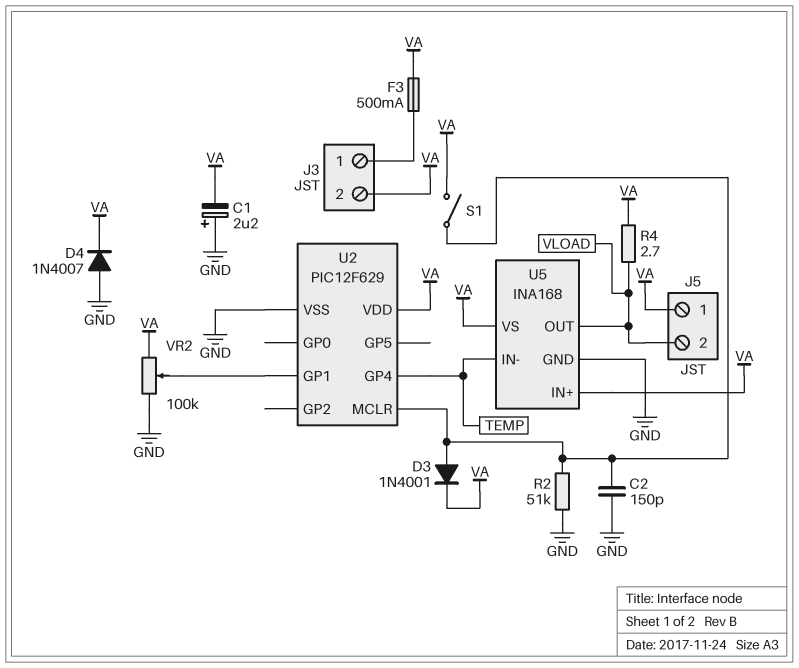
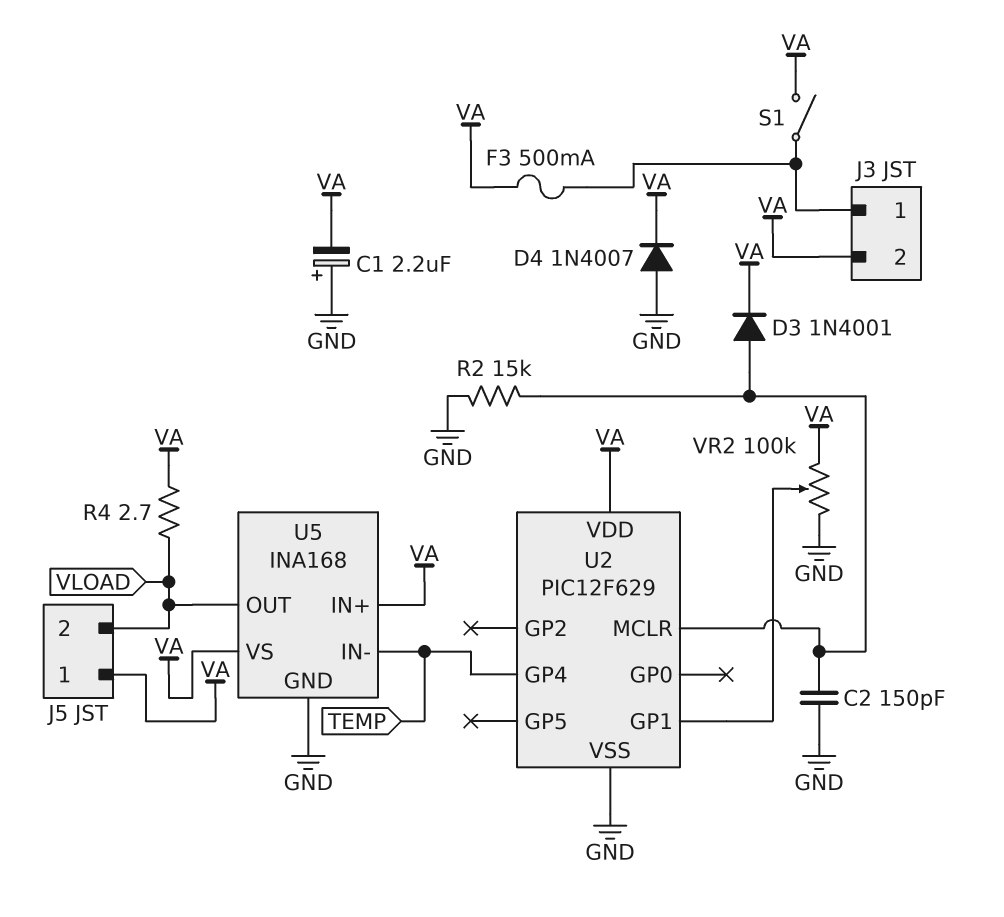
R2: 51k (GND, U2/MCLR) -> 15k (GND, U2/MCLR)
S1: switch (U2/MCLR, VA) -> switch (J3/1, VA)

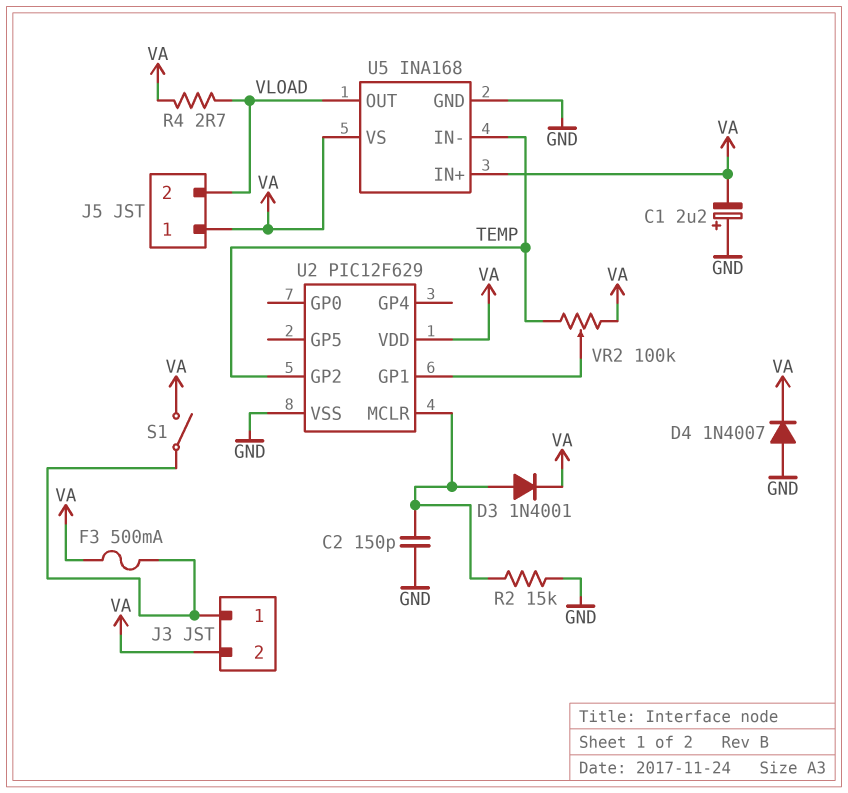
U2 pin GP2: none -> TEMP
U2 pin GP4: TEMP -> none
VR2: 100k (GND, VA, wiper U2/GP1) -> 100k (TEMP, VA, wiper U2/GP1)

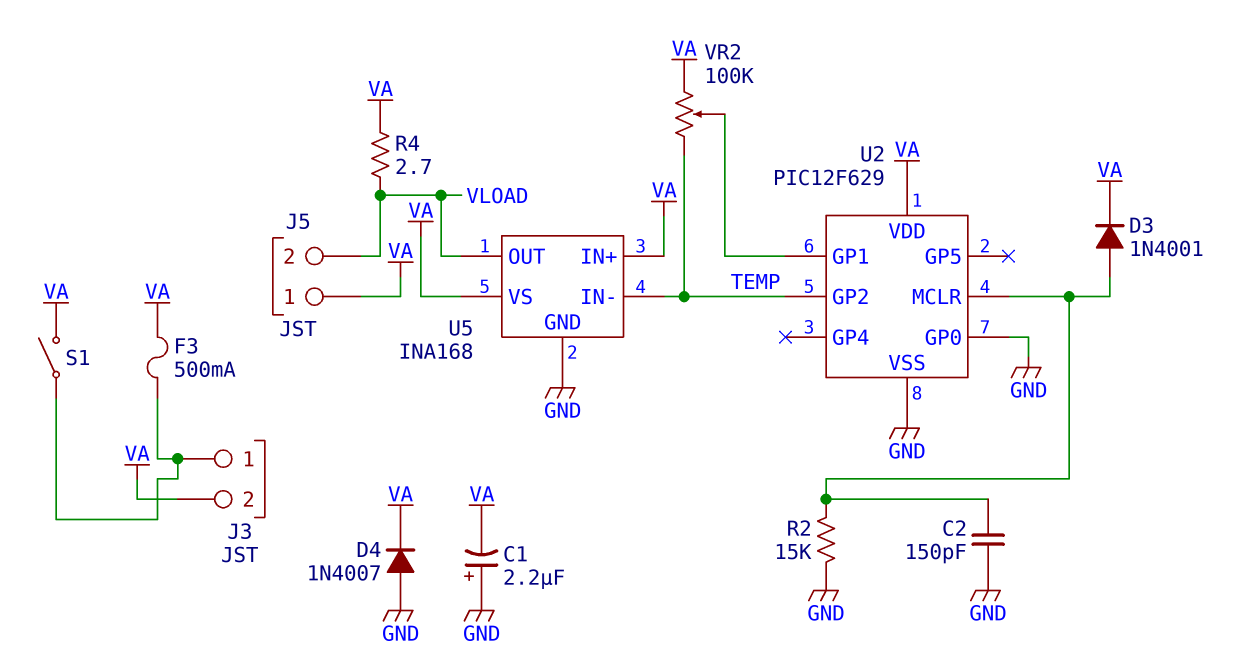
U2 pin GP0: none -> GND

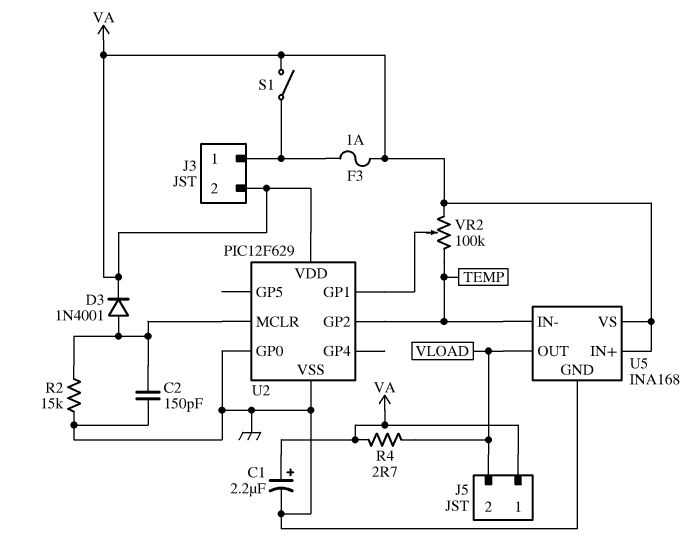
C1: 2.2uF (plus GND, minus VA) -> 2.2uF (plus VA, minus GND)
D4: diode 1N4007 (A GND, K VA) -> none
F3: 500mA (J3/1, VA) -> 1A (J3/1, VA)

